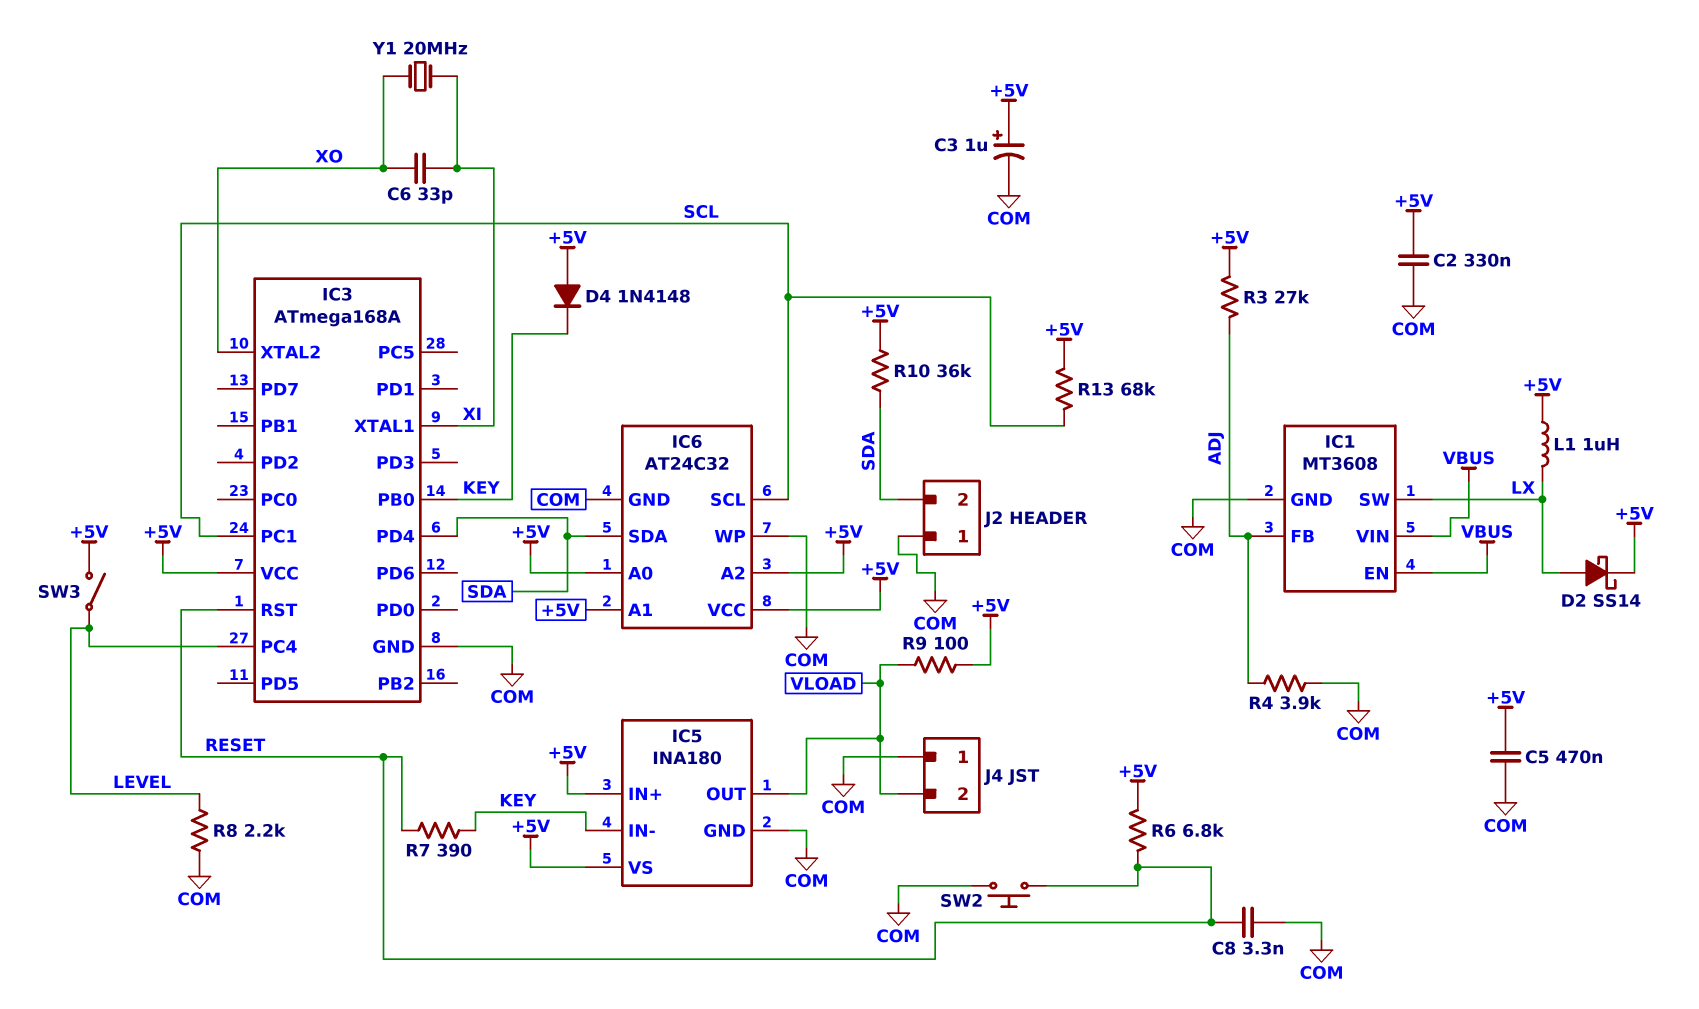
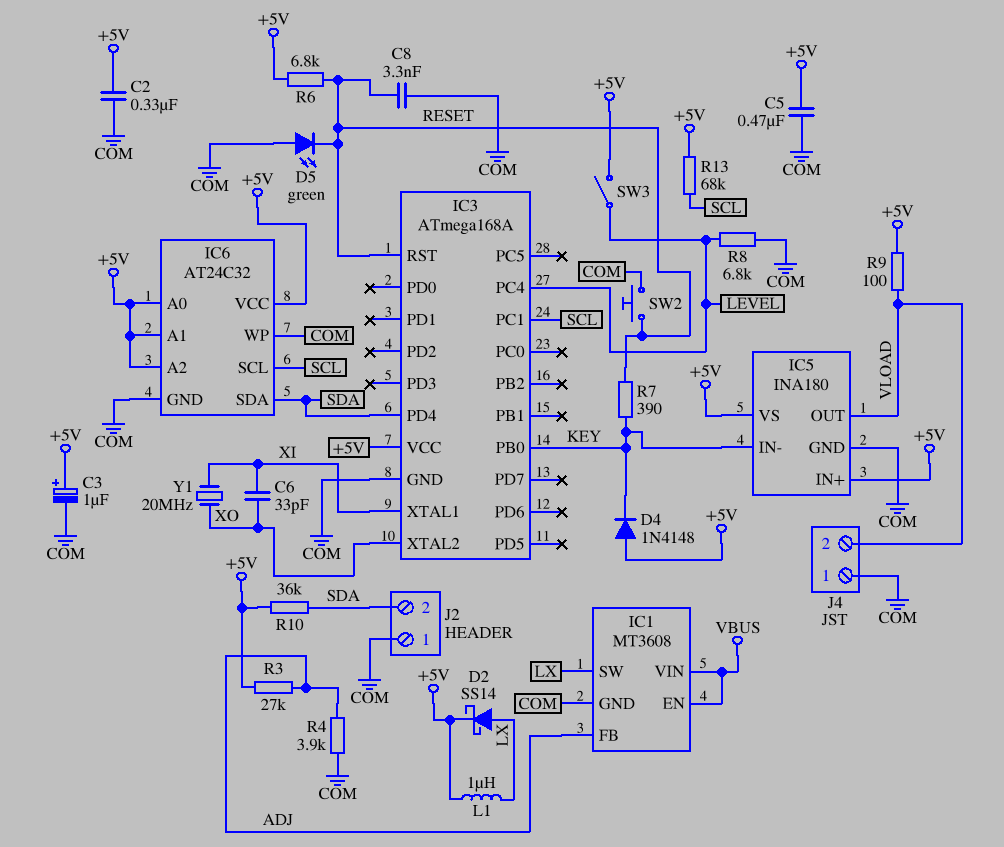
D5: none -> LED green (A COM, K RESET)
R8: 2.2k (COM, LEVEL) -> 6.8k (COM, LEVEL)

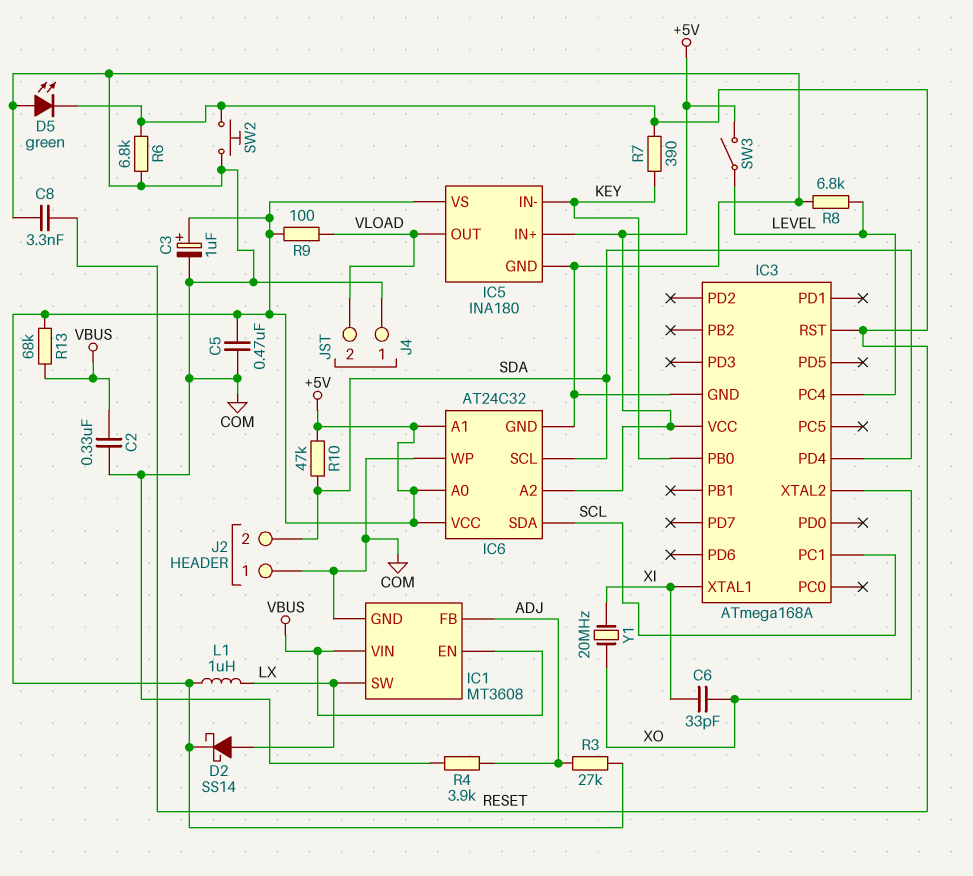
C2: 330nF (+5V, COM) -> 330nF (COM, VBUS)
D4: diode 1N4148 (A +5V, K KEY) -> none
IC6 pin SCL: SCL -> SDA
IC6 pin SDA: SDA -> SCL
R6: 6.8k (+5V, RESET) -> 6.8k (COM, RESET)
R10: 36k (+5V, SDA) -> 47k (+5V, SDA)
R13: 68k (+5V, SCL) -> 68k (+5V, VBUS)

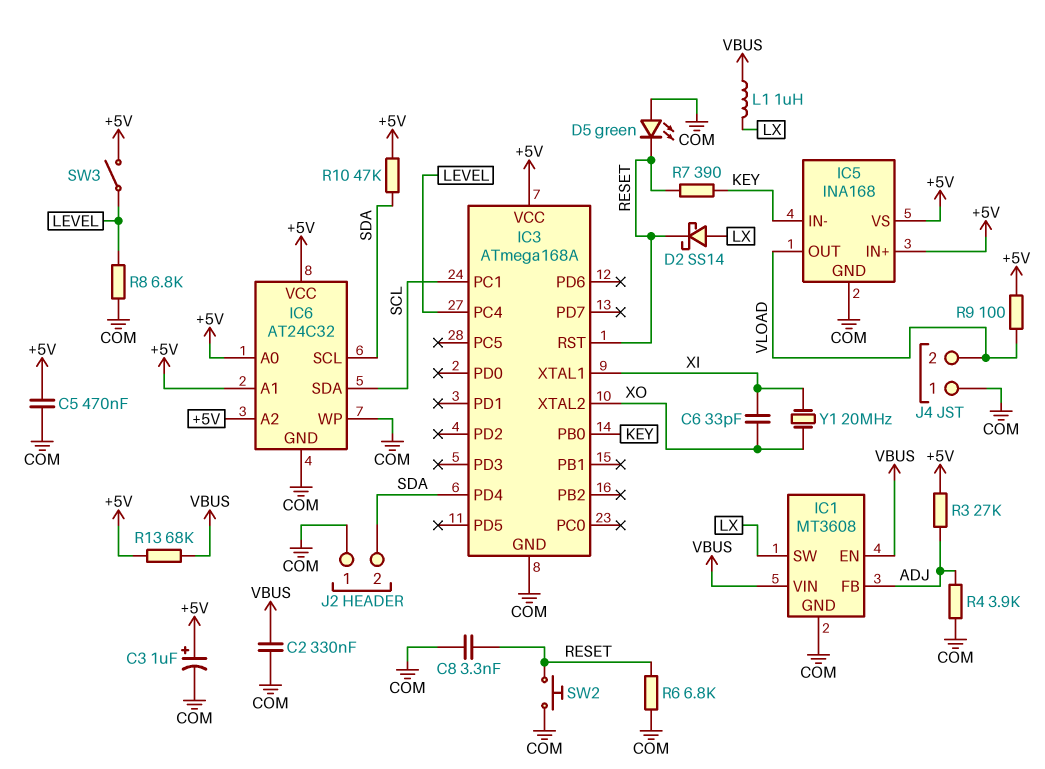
D2: schottky SS14 (A LX, K +5V) -> schottky SS14 (A LX, K RESET)
IC5: INA180 -> INA168
L1: 1uH (+5V, LX) -> 1uH (LX, VBUS)

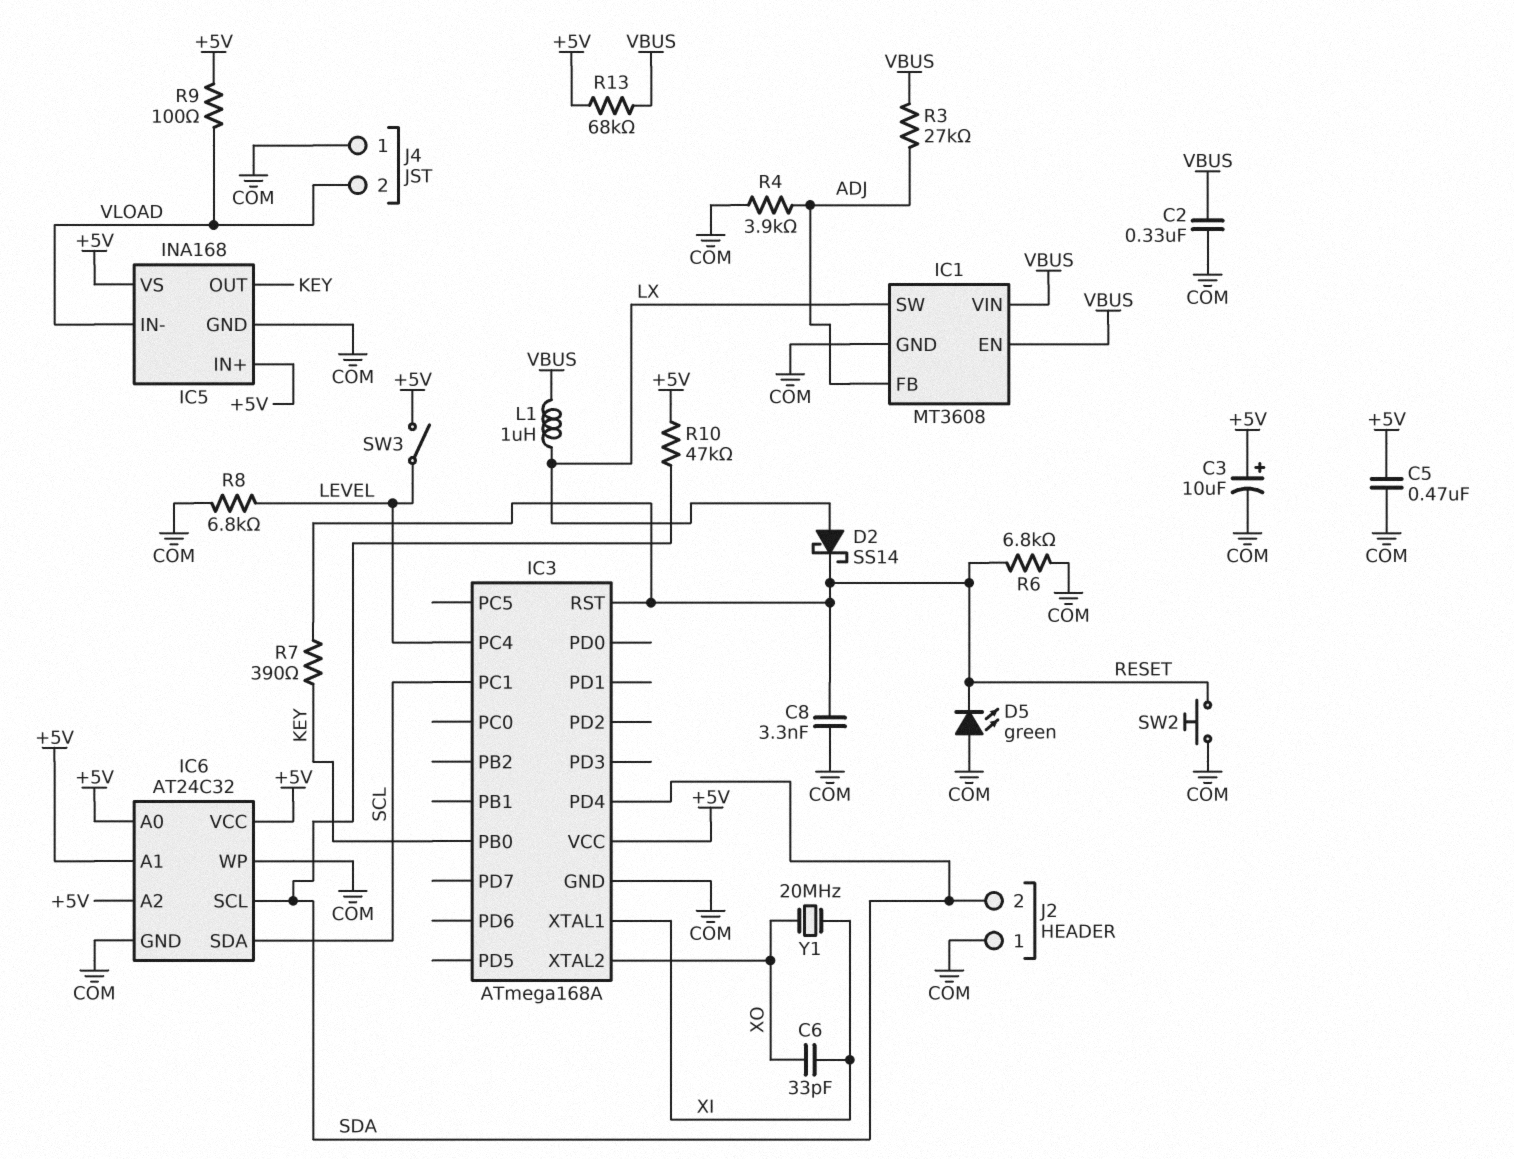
C3: 1uF (plus +5V, minus COM) -> 10uF (plus +5V, minus COM)
IC5 pin IN-: KEY -> VLOAD
IC5 pin OUT: VLOAD -> KEY
R3: 27k (+5V, ADJ) -> 27k (ADJ, VBUS)

